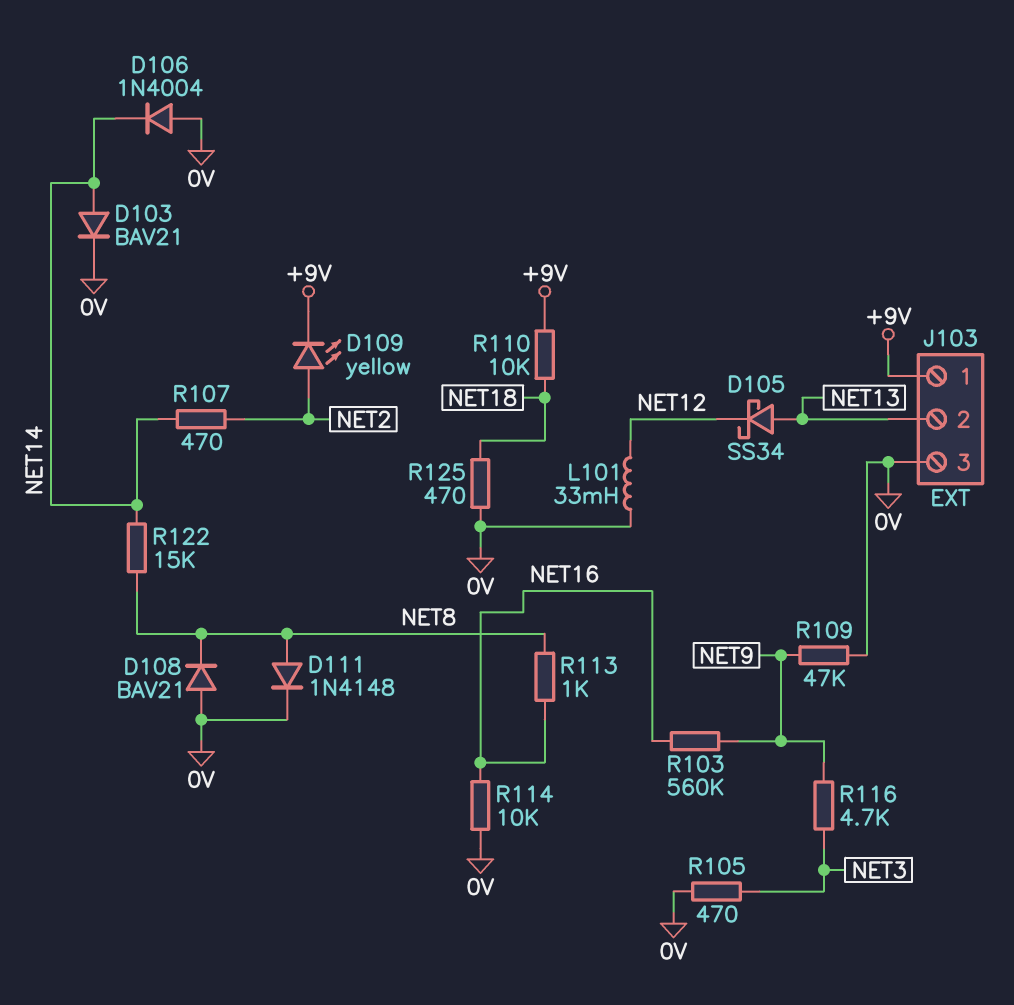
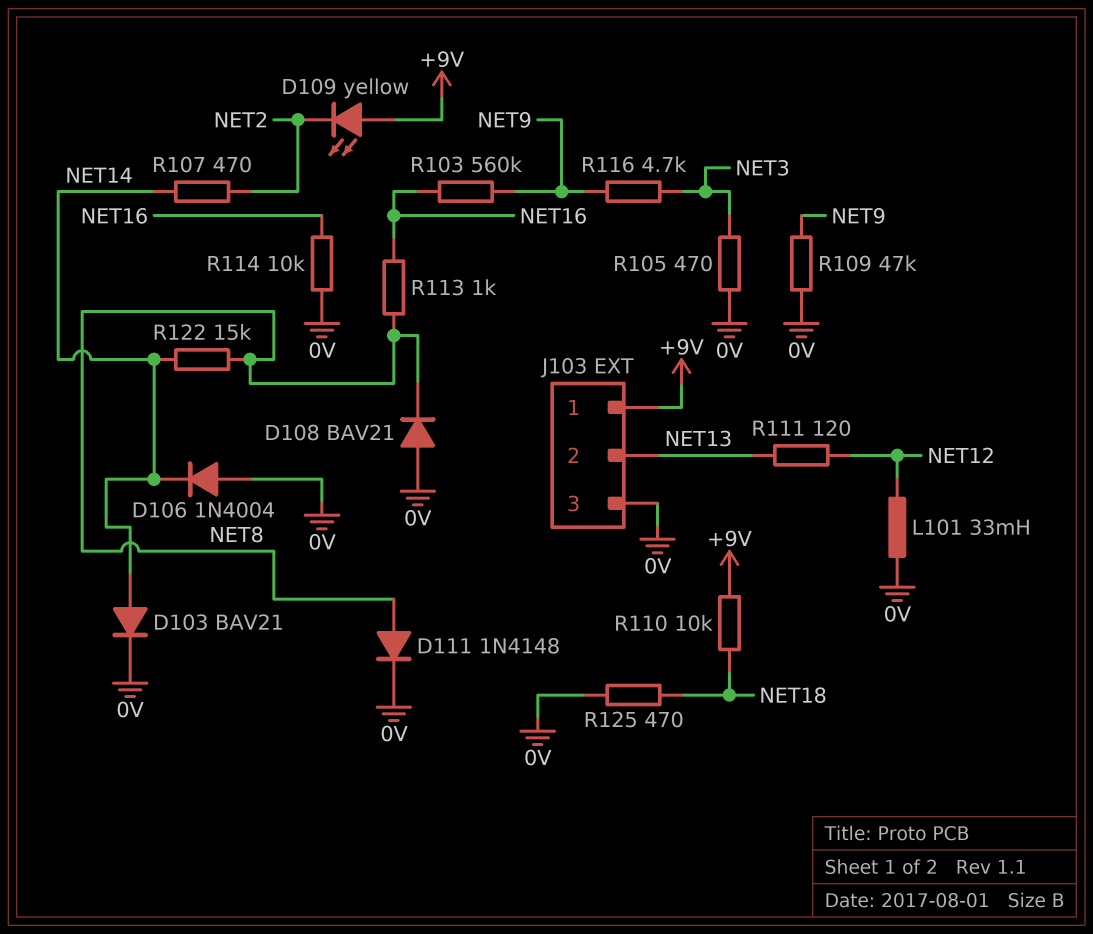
D105: schottky SS34 (A NET13, K NET12) -> none
D109: LED yellow (A NET2, K +9V) -> LED yellow (A +9V, K NET2)
R111: none -> 120 (NET12, NET13)

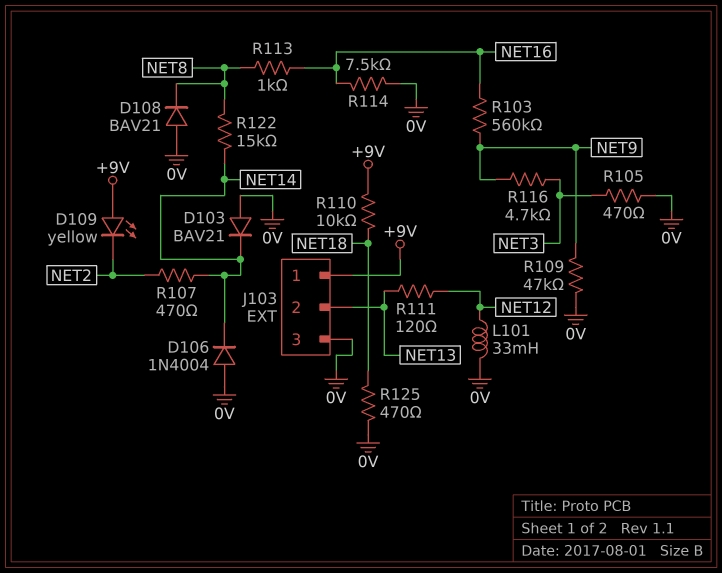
D103: diode BAV21 (A NET14, K 0V) -> diode BAV21 (A 0V, K NET14)
D111: diode 1N4148 (A NET8, K 0V) -> none
R114: 10k (0V, NET16) -> 7.5k (0V, NET16)

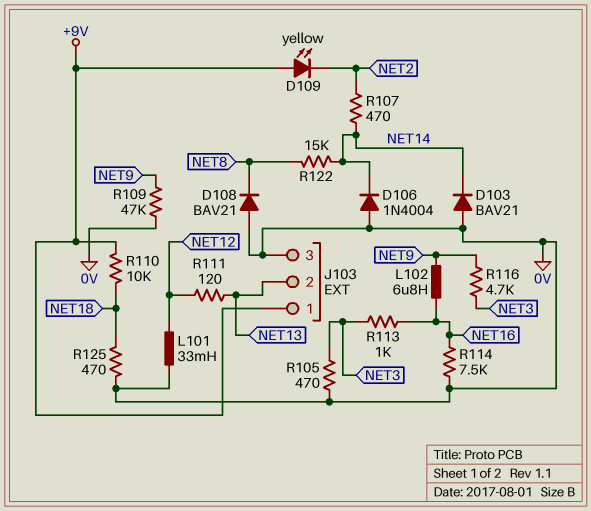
L102: none -> 6.8uH (NET9, NET16)
R103: 560k (NET9, NET16) -> none
R113: 1k (NET8, NET16) -> 1k (NET3, NET16)

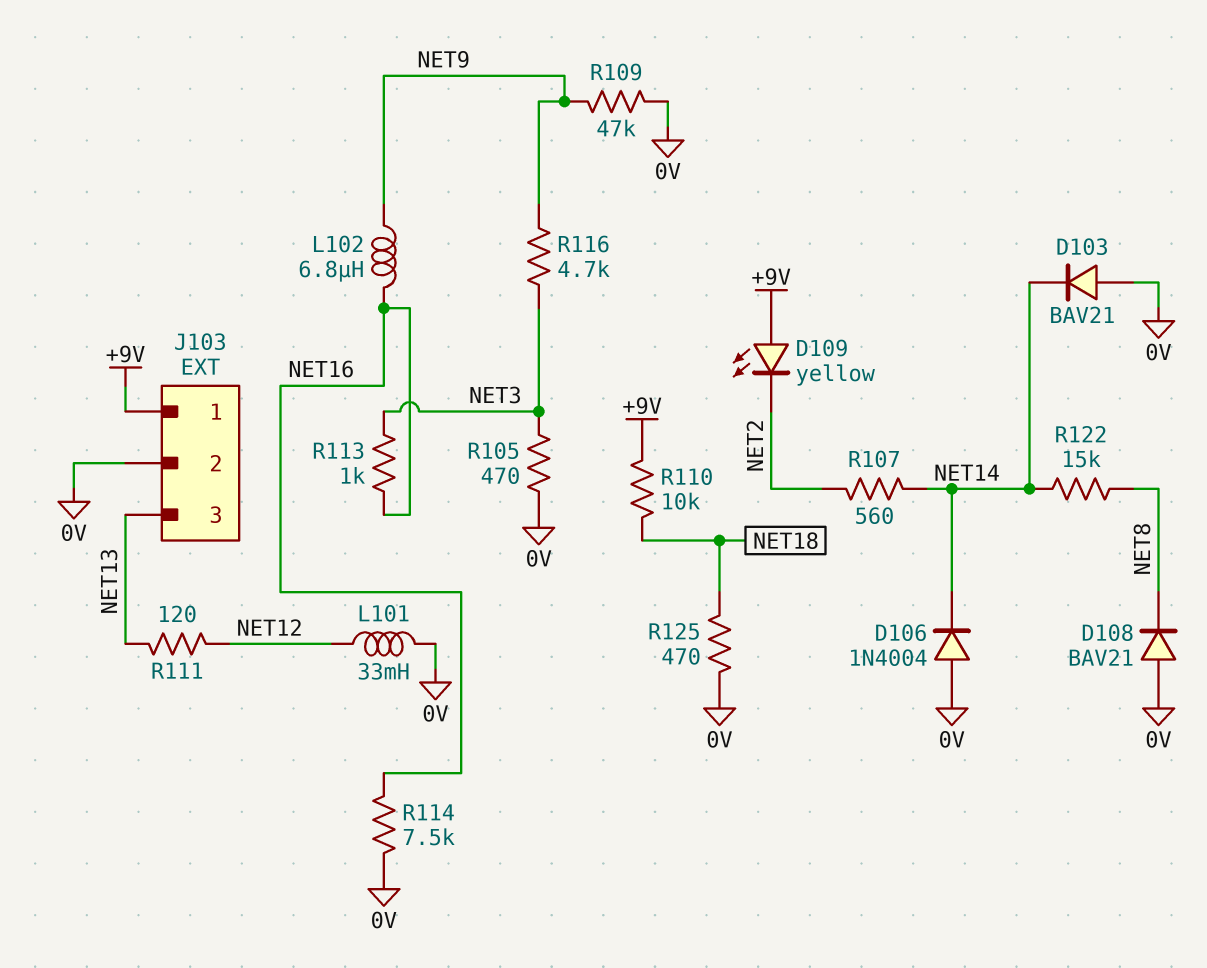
J103 pin 2: NET13 -> 0V
J103 pin 3: 0V -> NET13
R107: 470 (NET2, NET14) -> 560 (NET2, NET14)

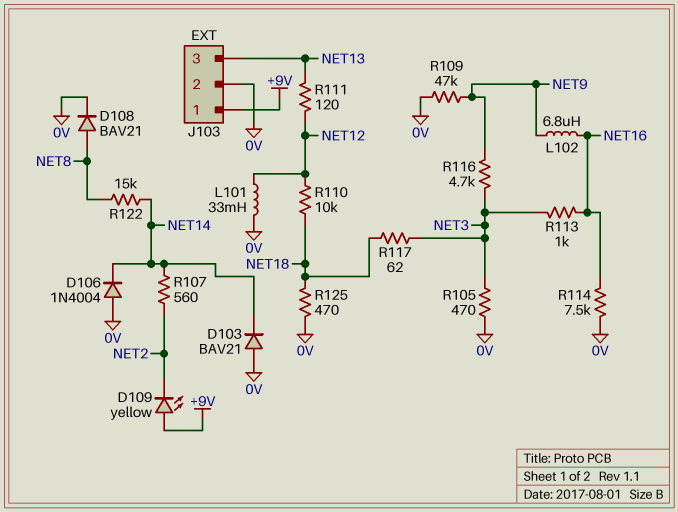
D108: diode BAV21 (A 0V, K NET8) -> diode BAV21 (A NET8, K 0V)
R110: 10k (+9V, NET18) -> 10k (NET12, NET18)
R117: none -> 62 (NET3, NET18)

